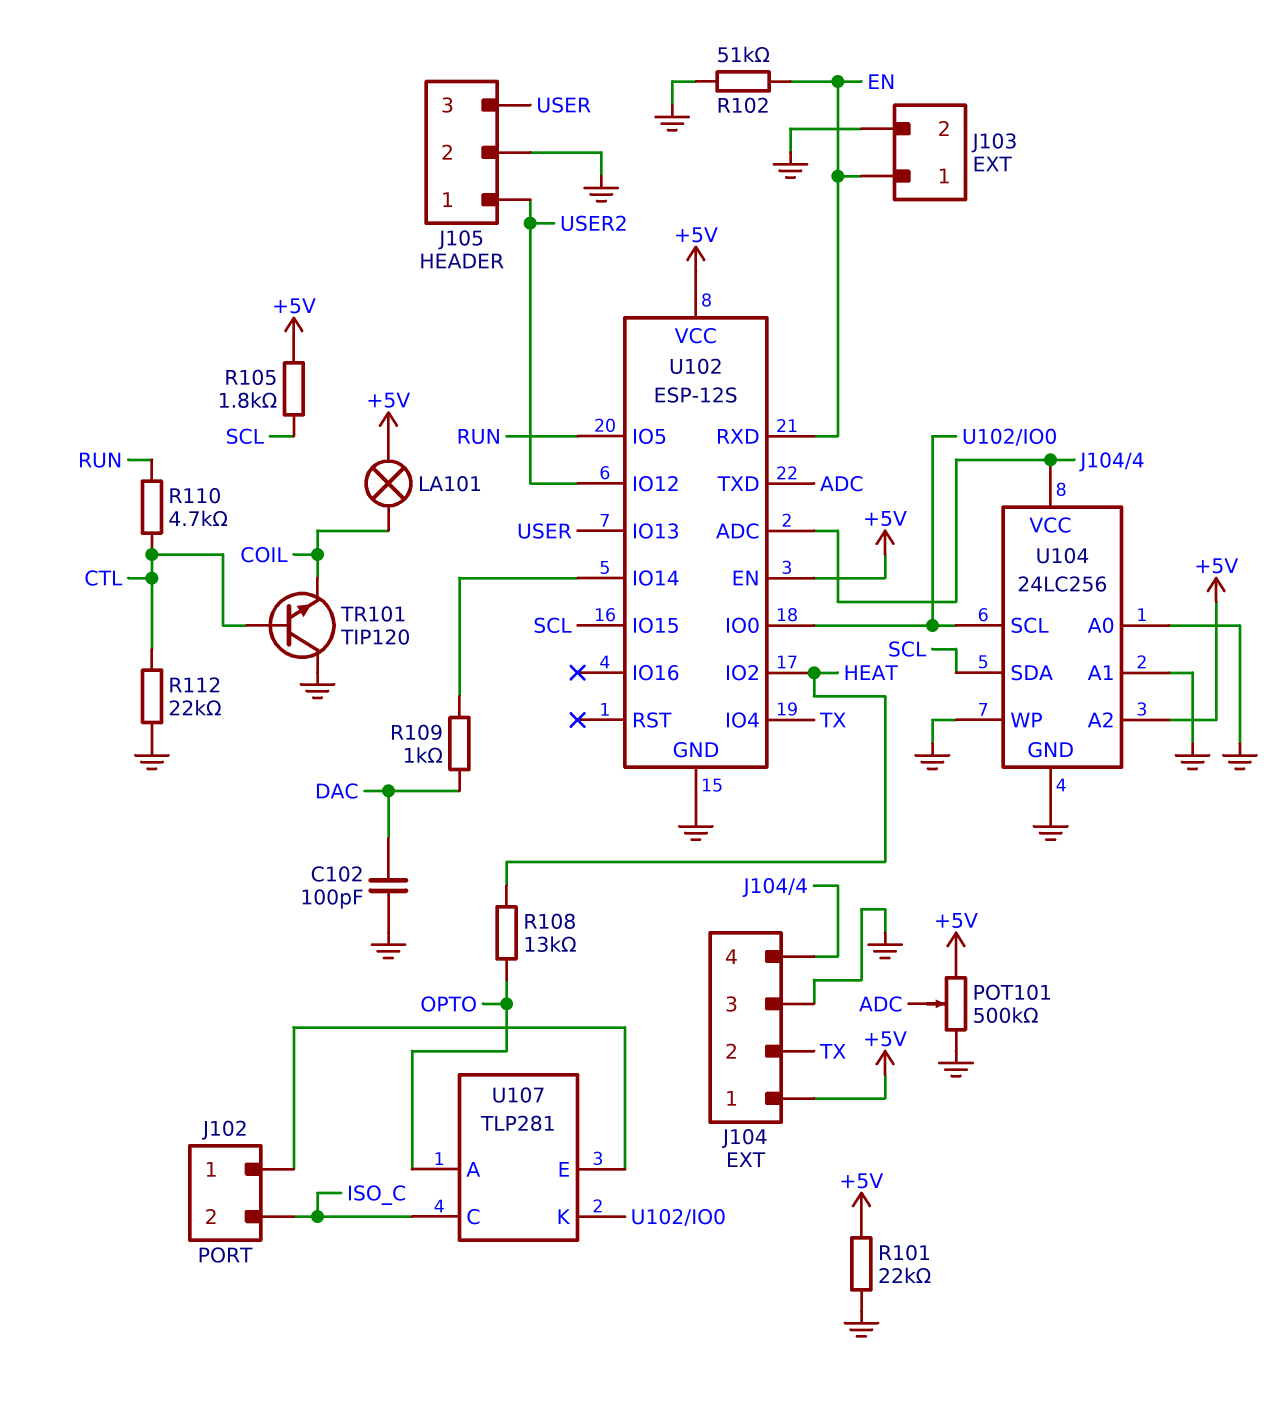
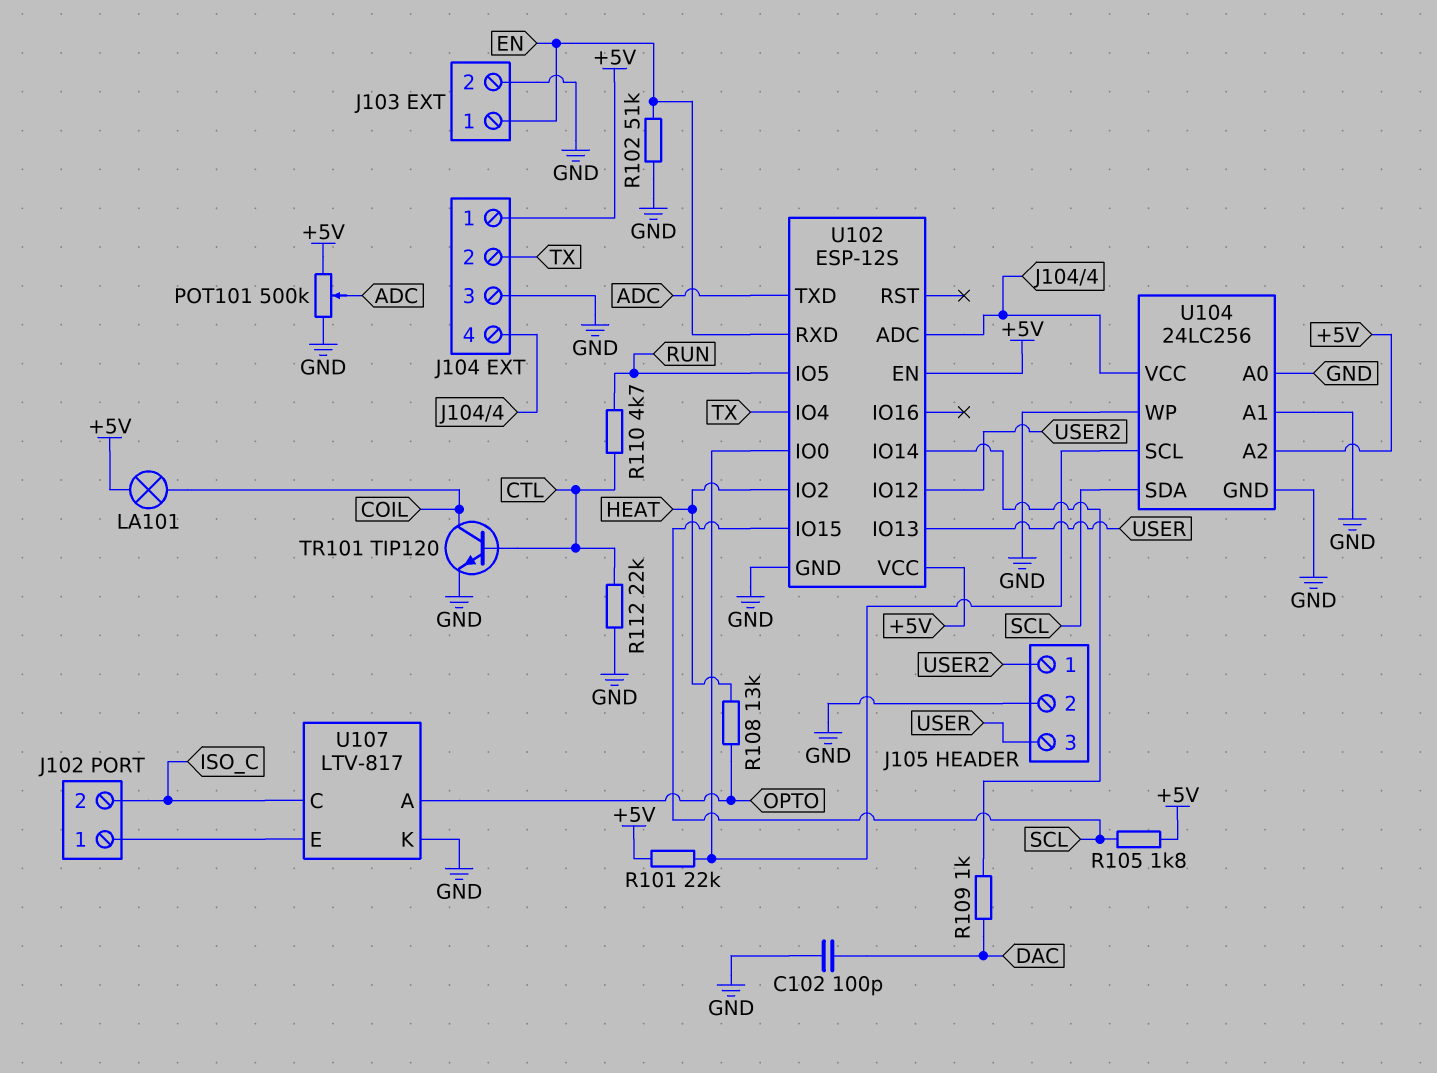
R101: 22k (+5V, GND) -> 22k (+5V, U102/IO0)
TR101: NPN TIP120 (B CTL, C GND, E COIL) -> NPN TIP120 (B CTL, C COIL, E GND)
U107: TLP281 -> LTV-817
U107 pin K: U102/IO0 -> GND

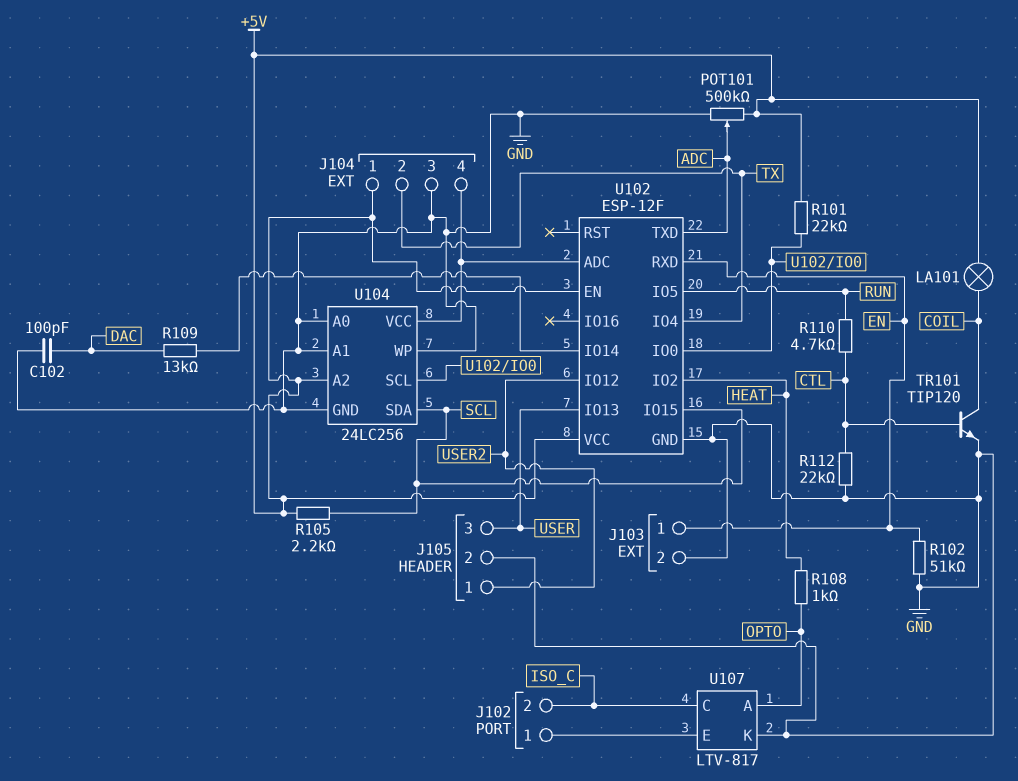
R105: 1.8k (+5V, SCL) -> 2.2k (+5V, SCL)
R108: 13k (HEAT, OPTO) -> 1k (HEAT, OPTO)
R109: 1k (DAC, U102/IO14) -> 13k (DAC, U102/IO14)
U102: ESP-12S -> ESP-12F

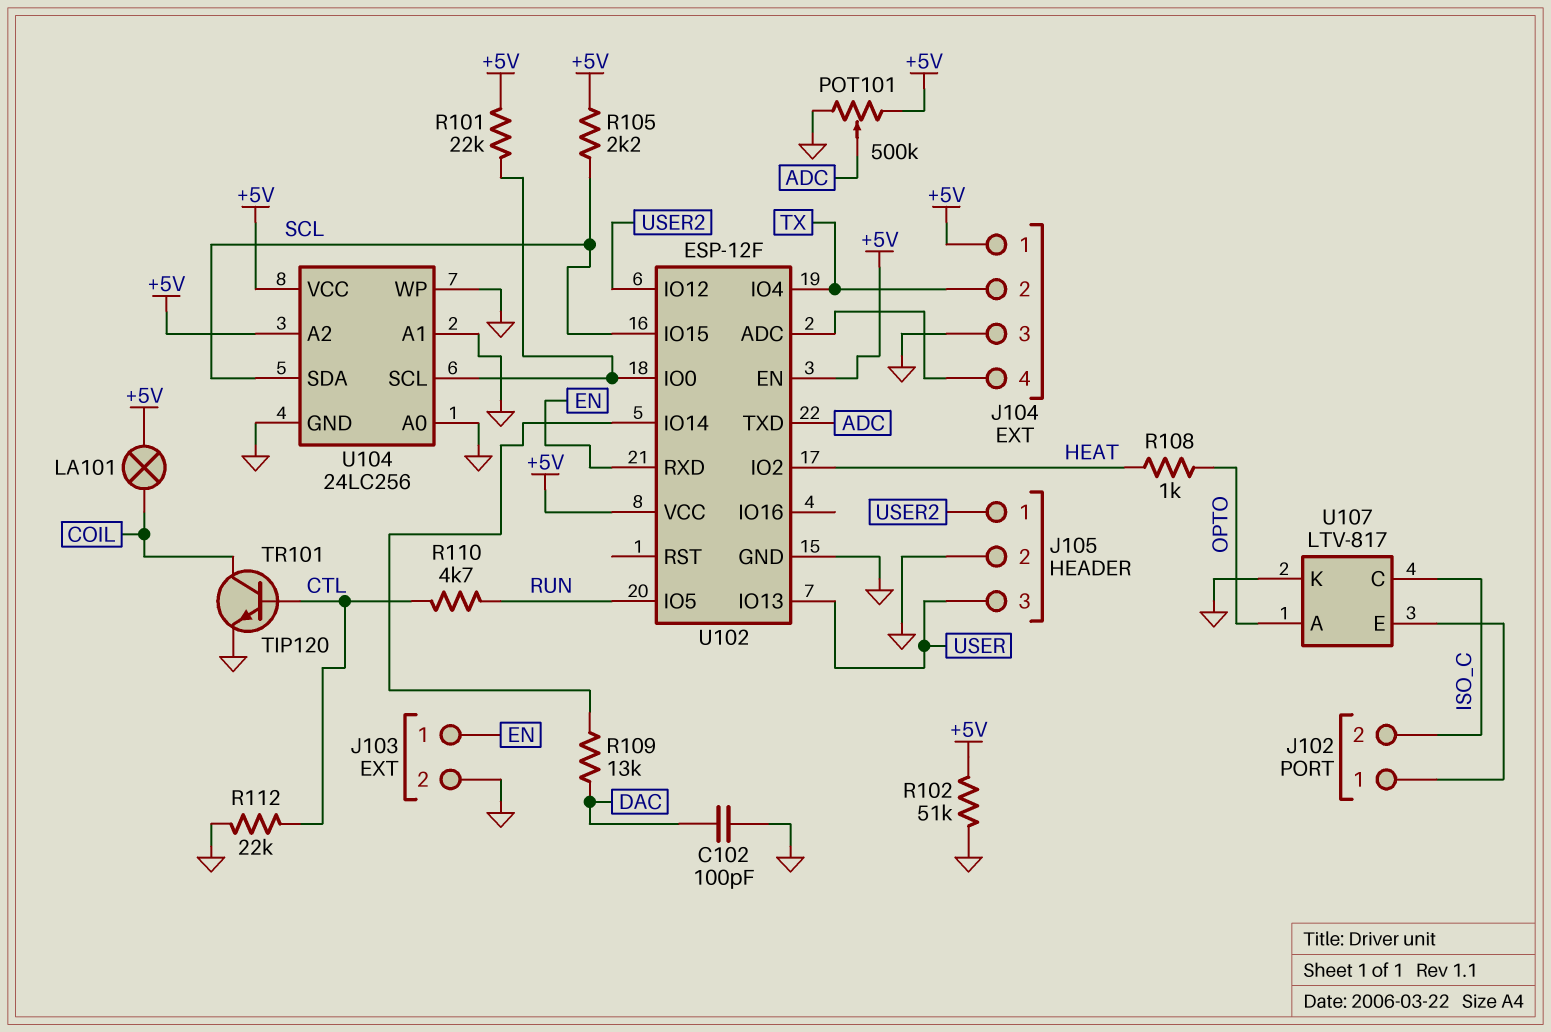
R102: 51k (EN, GND) -> 51k (+5V, GND)
U104 pin VCC: J104/4 -> +5V

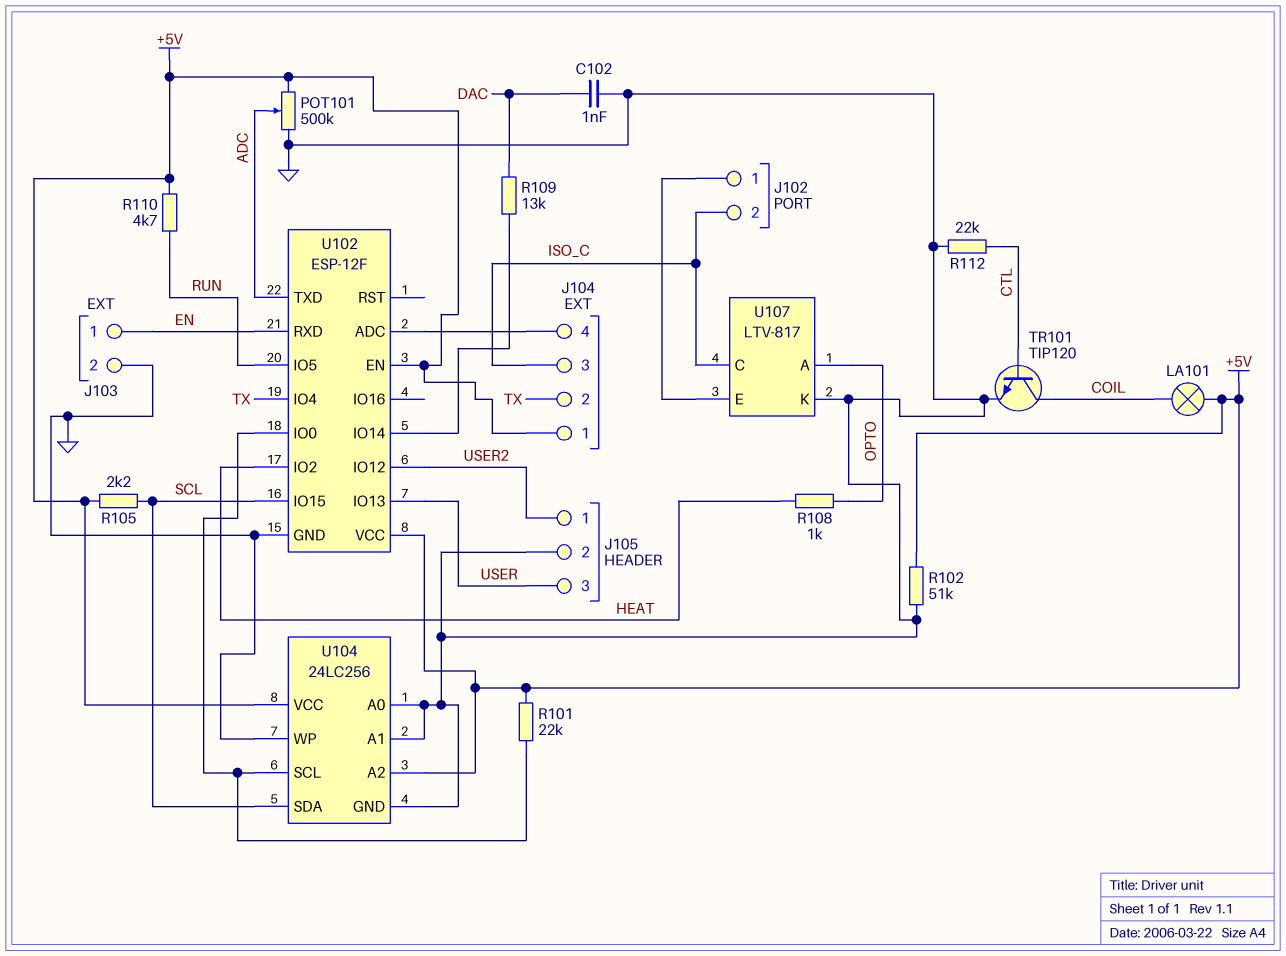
C102: 100pF (DAC, GND) -> 1nF (DAC, GND)
J104 pin 3: GND -> ISO_C
R110: 4.7k (CTL, RUN) -> 4.7k (+5V, RUN)

